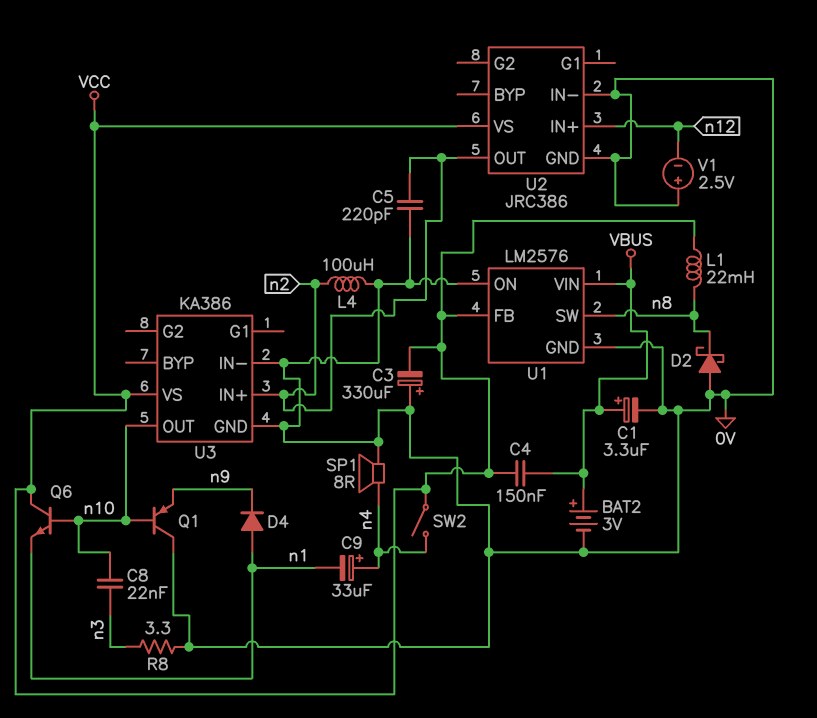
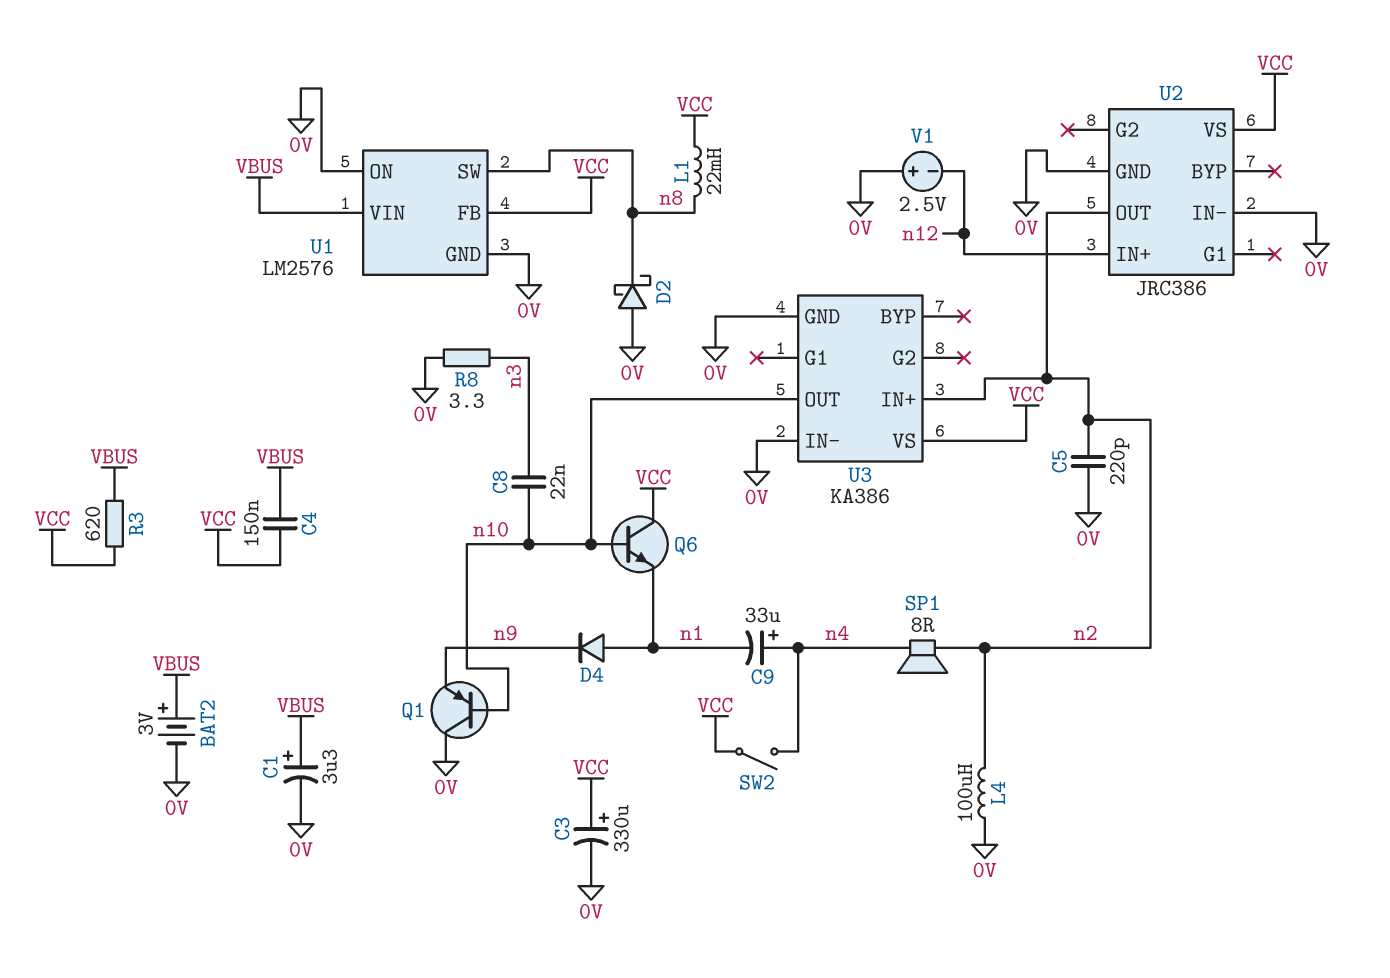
C3: 330uF (plus 0V, minus VCC) -> 330uF (plus VCC, minus 0V)
R3: none -> 620 (VBUS, VCC)
SP1: speaker 8R (0V, n4) -> speaker 8R (n2, n4)

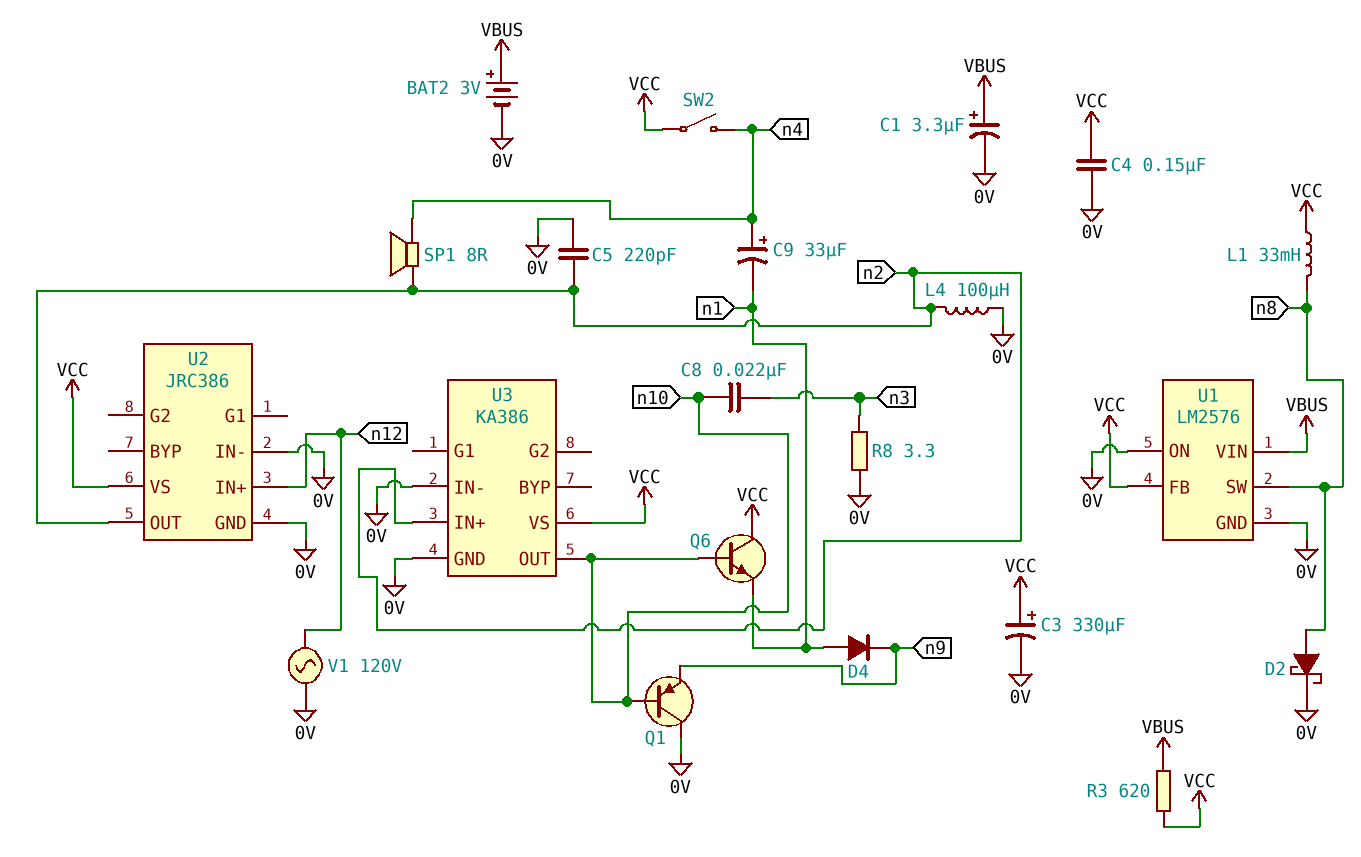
C4: 150nF (VBUS, VCC) -> 150nF (0V, VCC)
D2: schottky (A 0V, K n8) -> schottky (A n8, K 0V)
L1: 22mH (VCC, n8) -> 33mH (VCC, n8)
V1: 2.5V (plus 0V, minus n12) -> AC 120V (0V, n12)

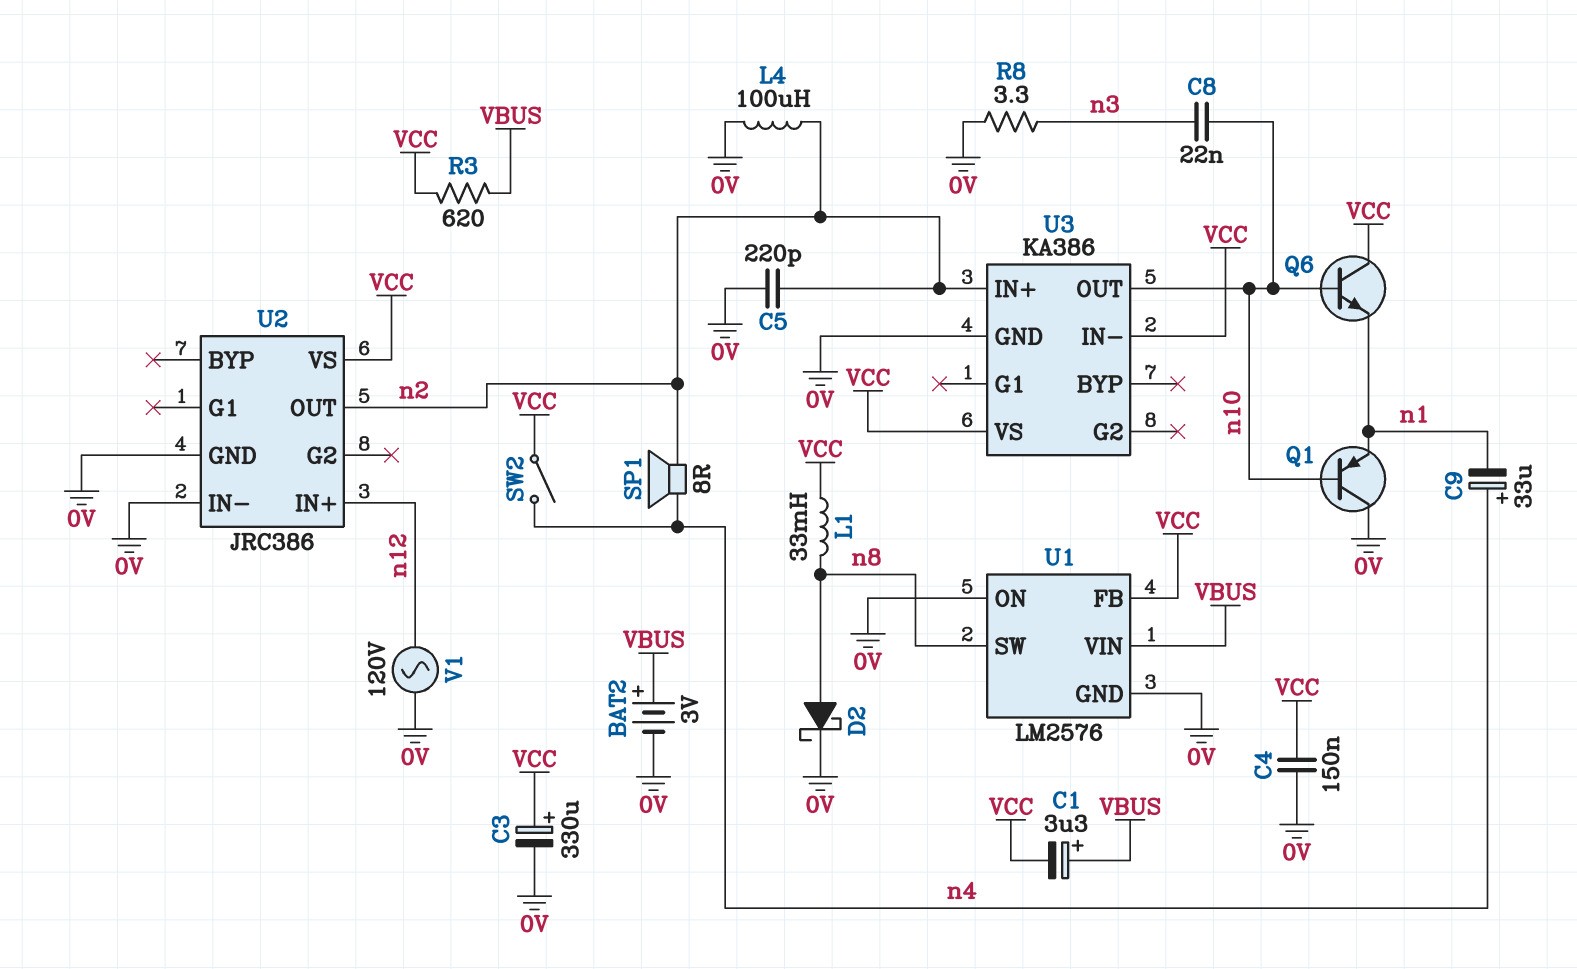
C1: 3.3uF (plus VBUS, minus 0V) -> 3.3uF (plus VBUS, minus VCC)
D4: diode (A n1, K n9) -> none
Q1: PNP (B n10, C 0V, E n9) -> PNP (B n10, C 0V, E n1)
U3 pin IN-: 0V -> VCC

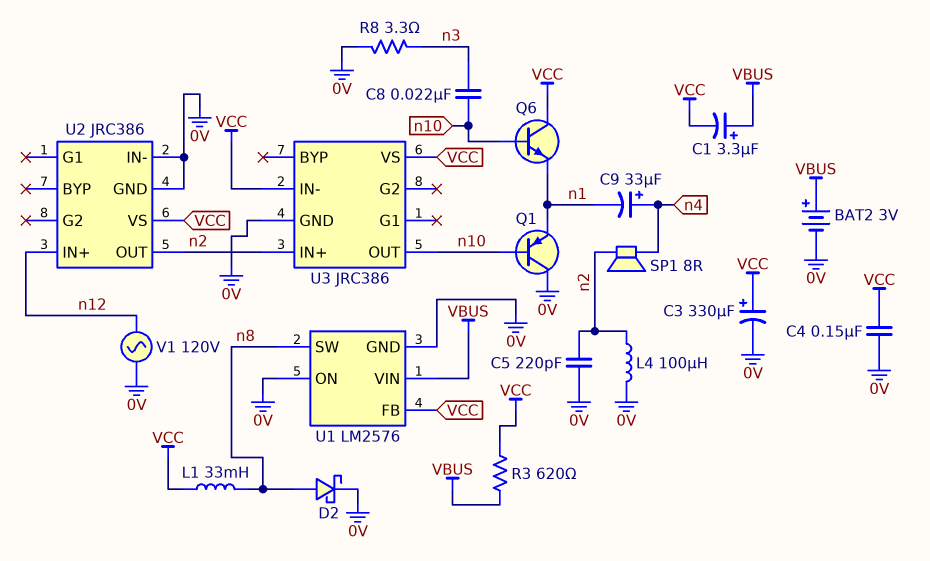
SW2: switch (VCC, n4) -> none
U3: KA386 -> JRC386

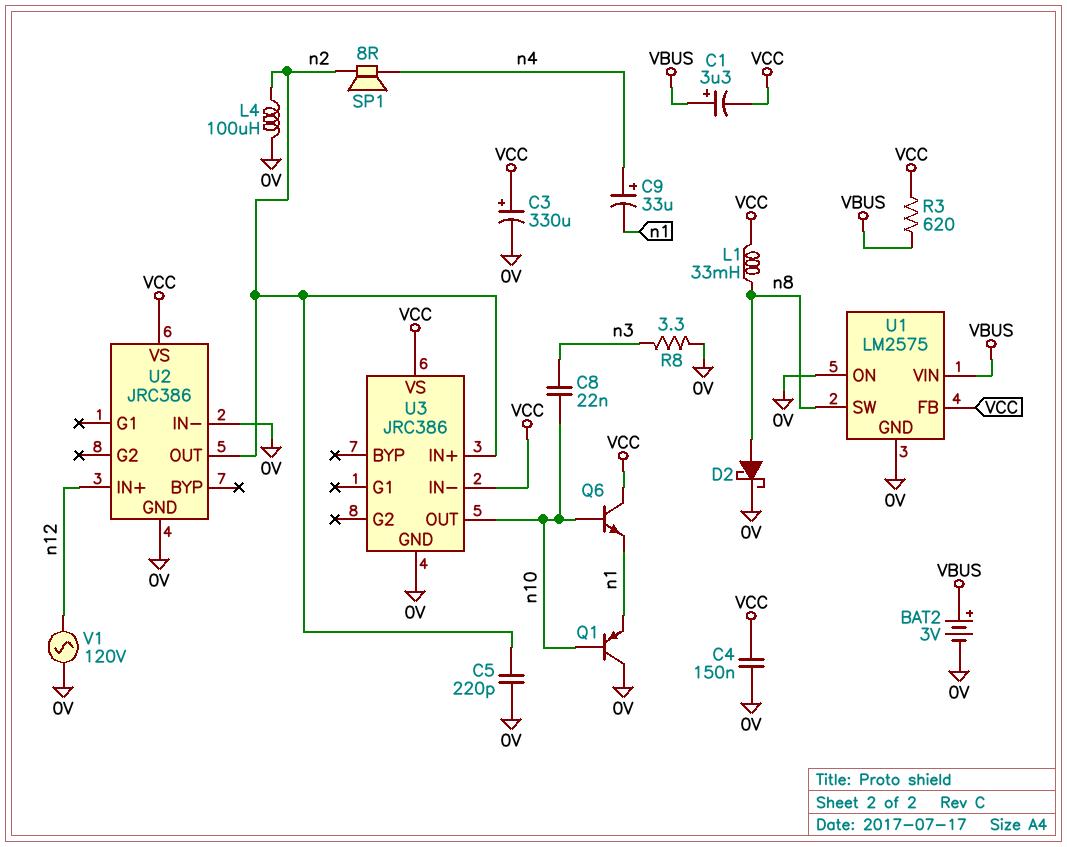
U1: LM2576 -> LM2575

